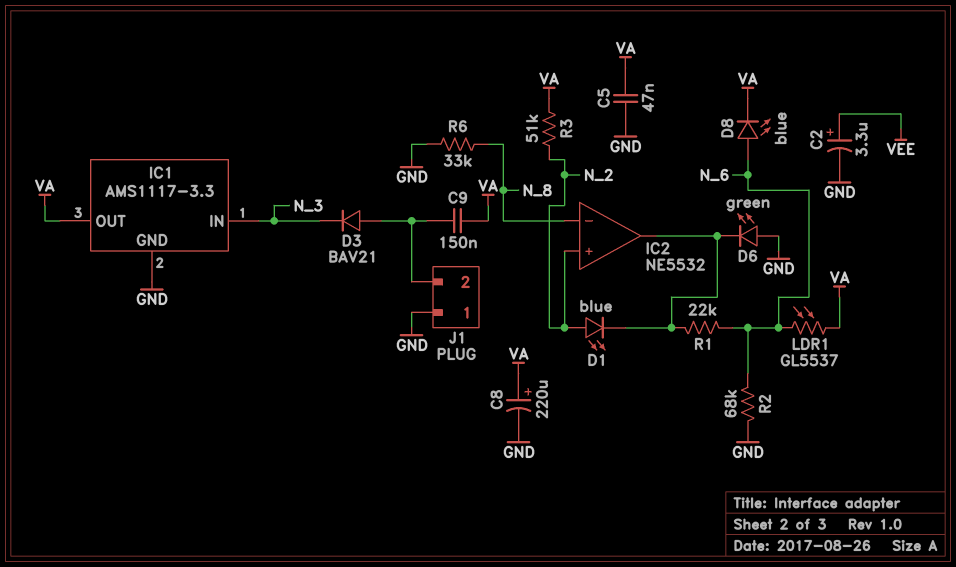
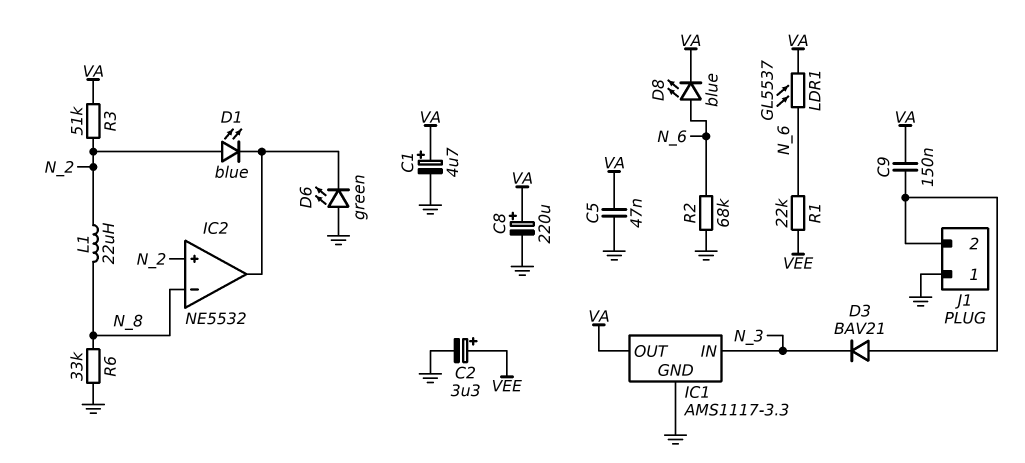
C1: none -> 4.7uF (plus VA, minus GND)
L1: none -> 22uH (N_2, N_8)
R1: 22k (IC2/out, N_6) -> 22k (N_6, VEE)

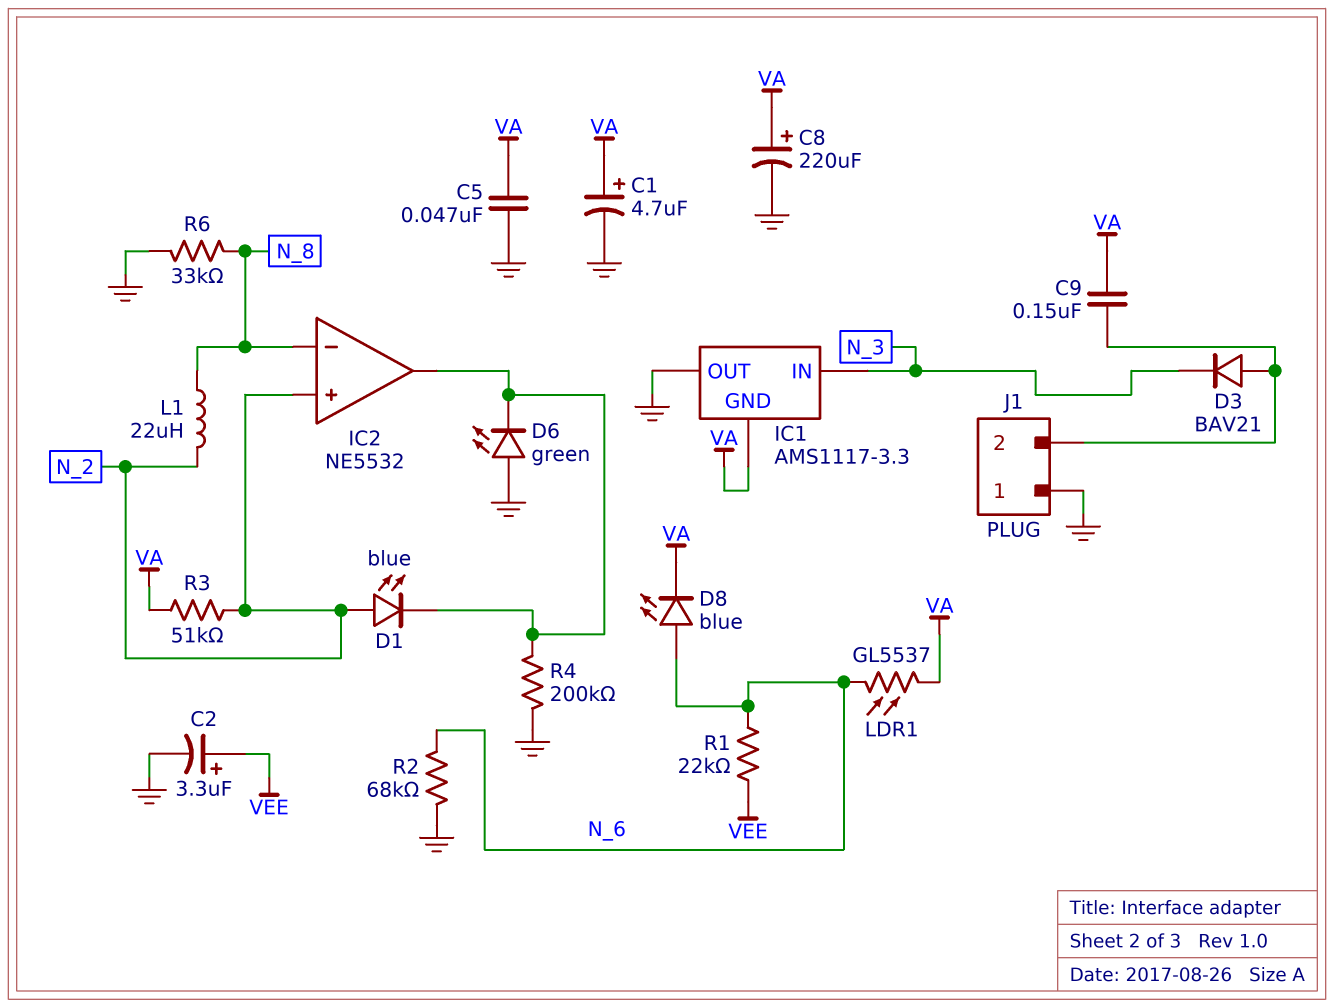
IC1 pin GND: GND -> VA
IC1 pin OUT: VA -> GND
R4: none -> 200k (GND, IC2/out)

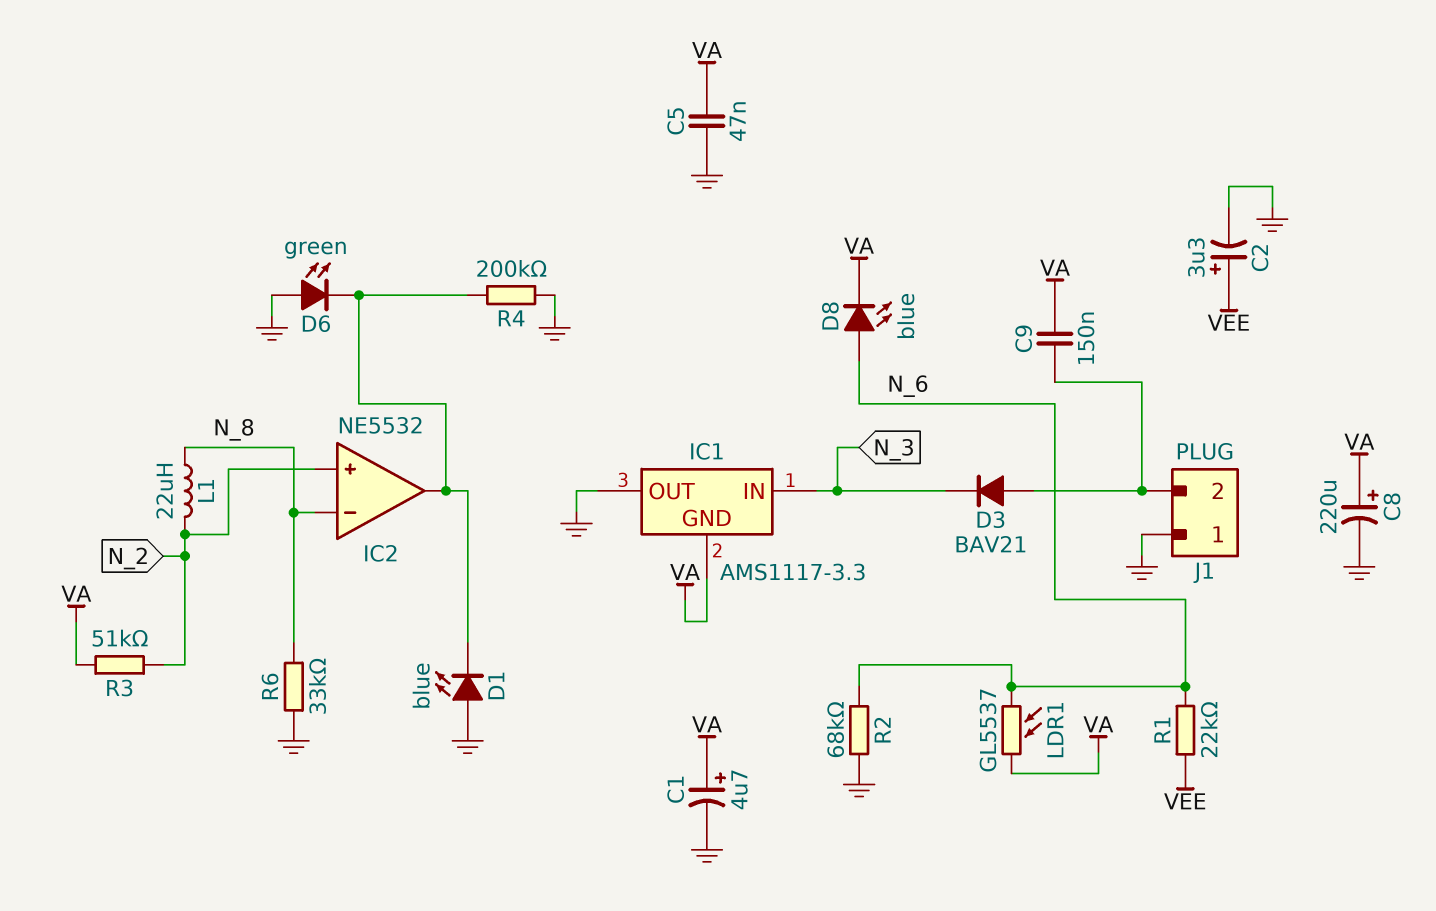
D1: LED blue (A N_2, K IC2/out) -> LED blue (A GND, K IC2/out)

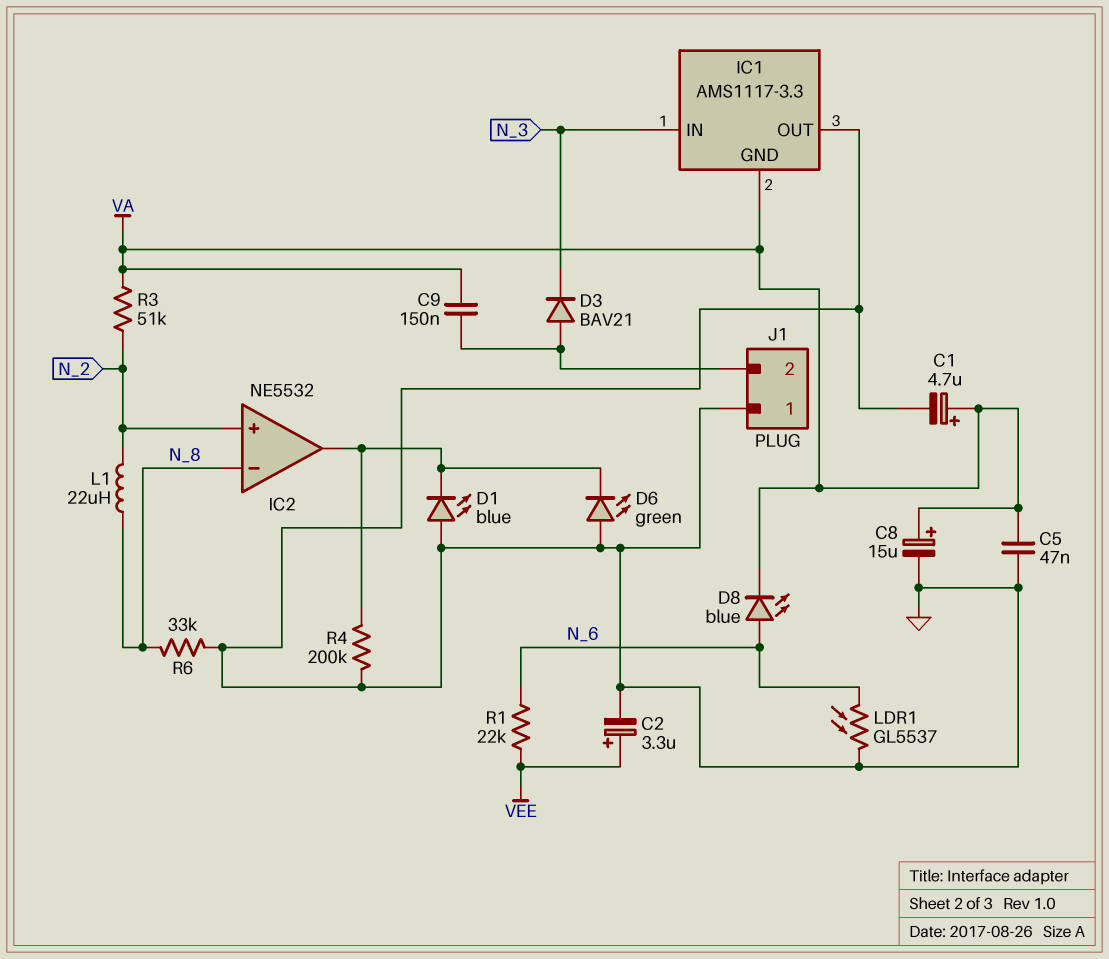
C8: 220uF (plus VA, minus GND) -> 15uF (plus VA, minus GND)
LDR1: GL5537 (N_6, VA) -> GL5537 (GND, N_6)
R2: 68k (GND, N_6) -> none

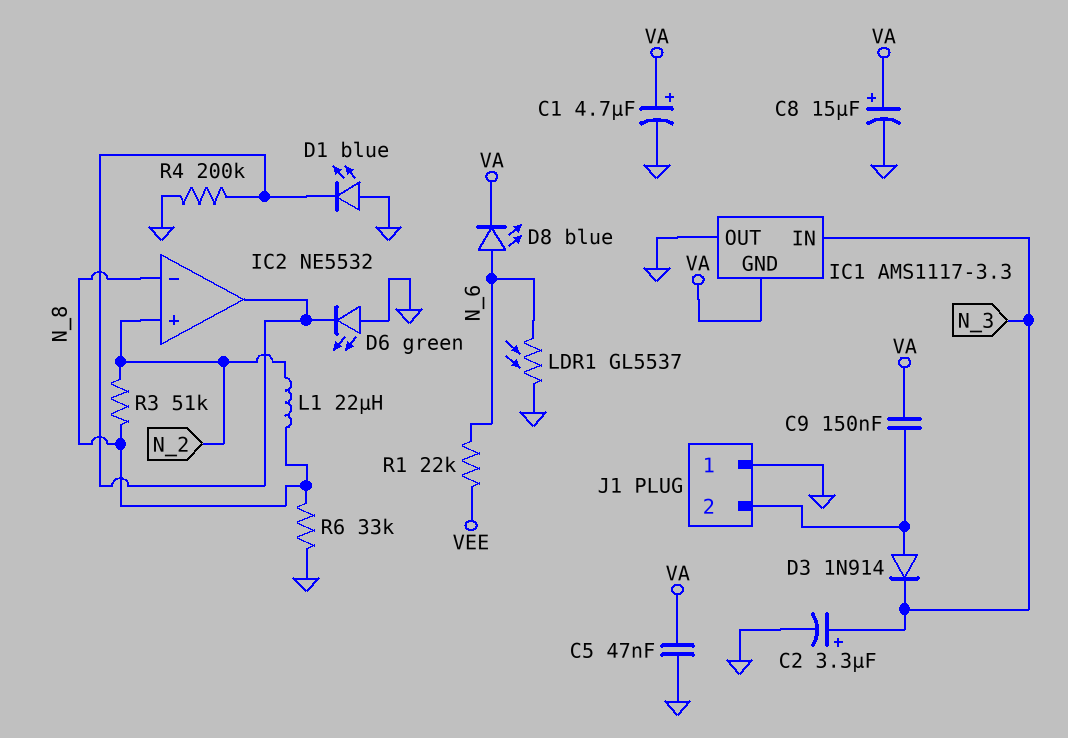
C2: 3.3uF (plus VEE, minus GND) -> 3.3uF (plus N_3, minus GND)
D3: diode BAV21 (A J1/2, K N_3) -> diode 1N914 (A J1/2, K N_3)
R3: 51k (N_2, VA) -> 51k (N_2, N_8)

